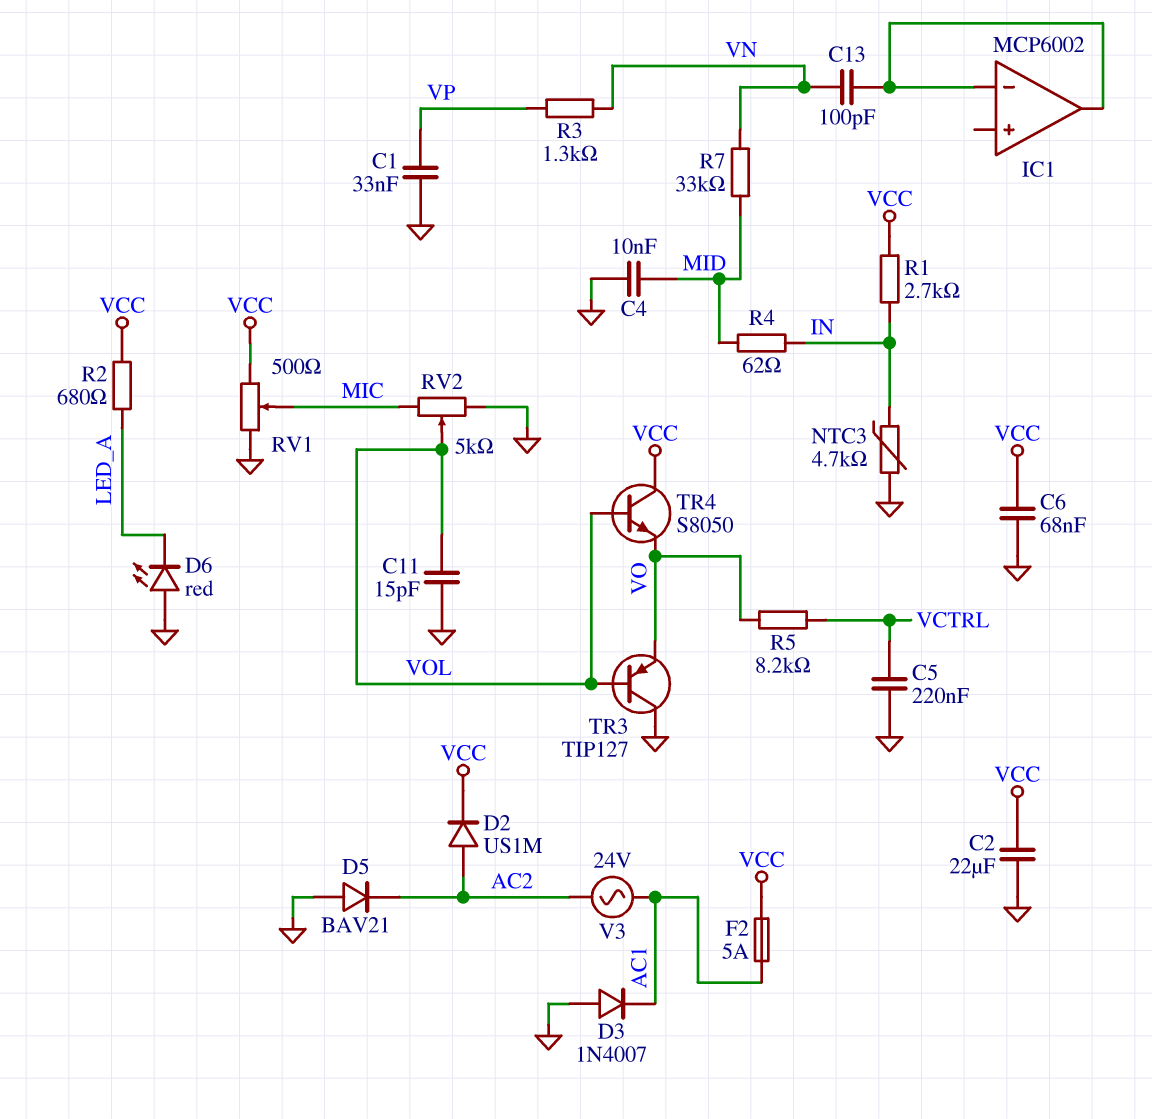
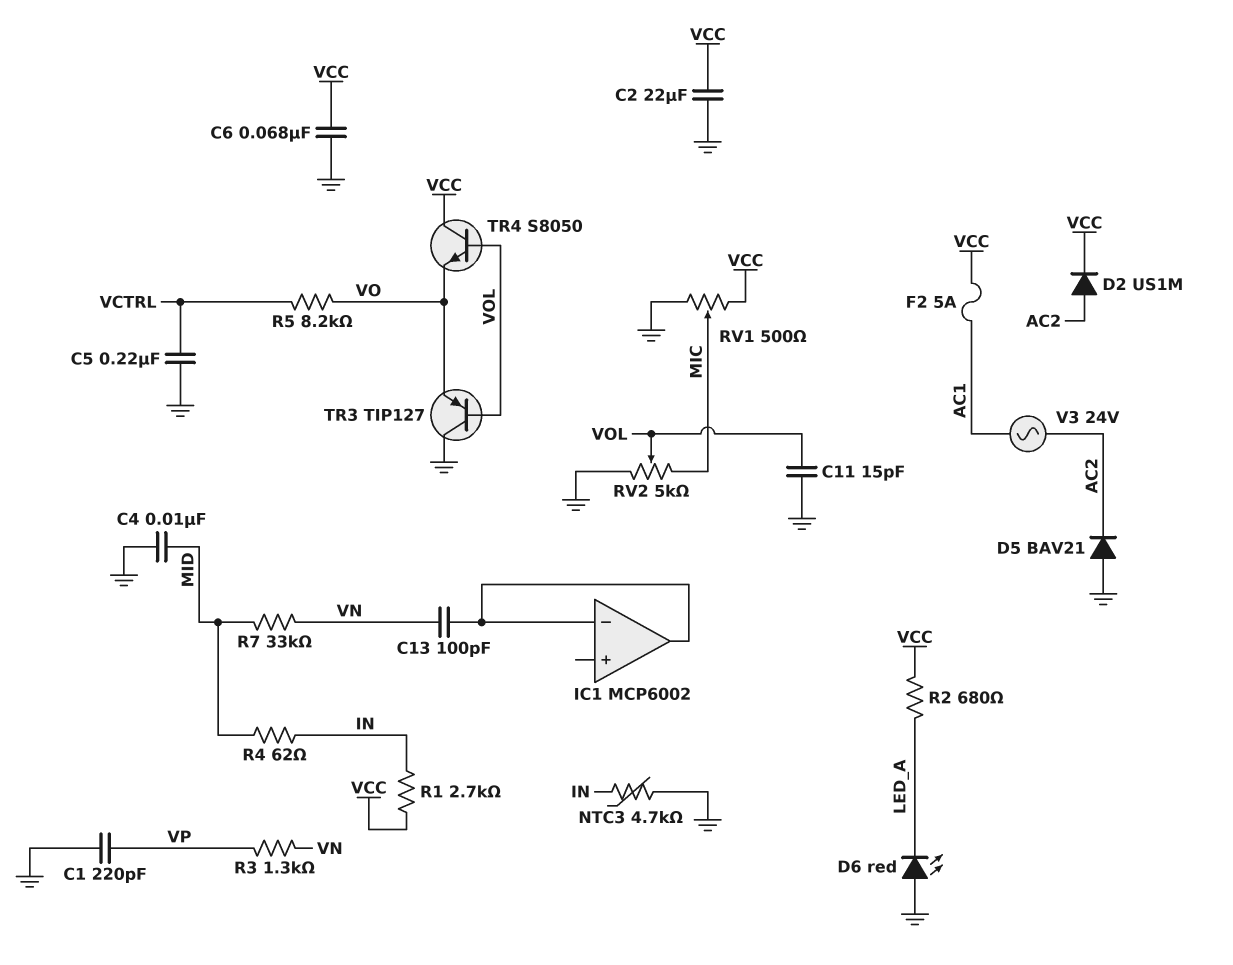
C1: 33nF (GND, VP) -> 220pF (GND, VP)
D3: diode 1N4007 (A GND, K AC1) -> none

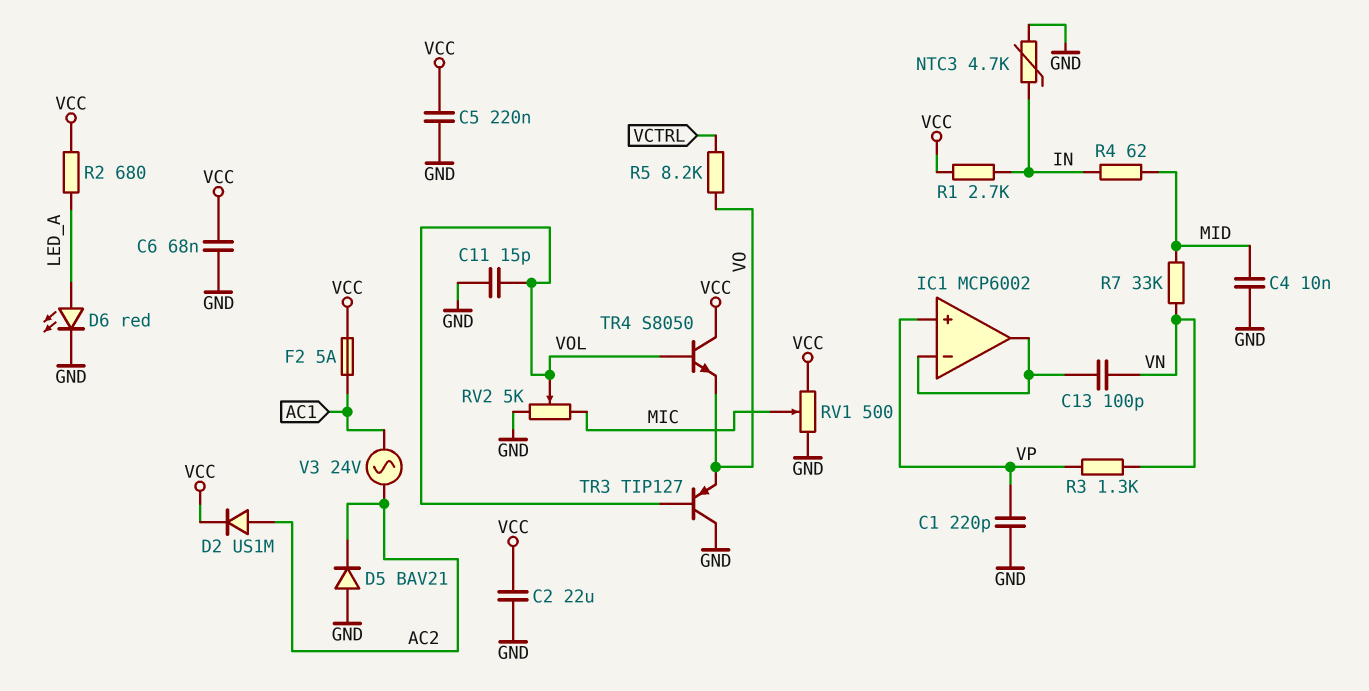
C5: 220nF (GND, VCTRL) -> 220nF (GND, VCC)
D6: LED red (A GND, K LED_A) -> LED red (A LED_A, K GND)
IC1 pin in+: none -> VP

